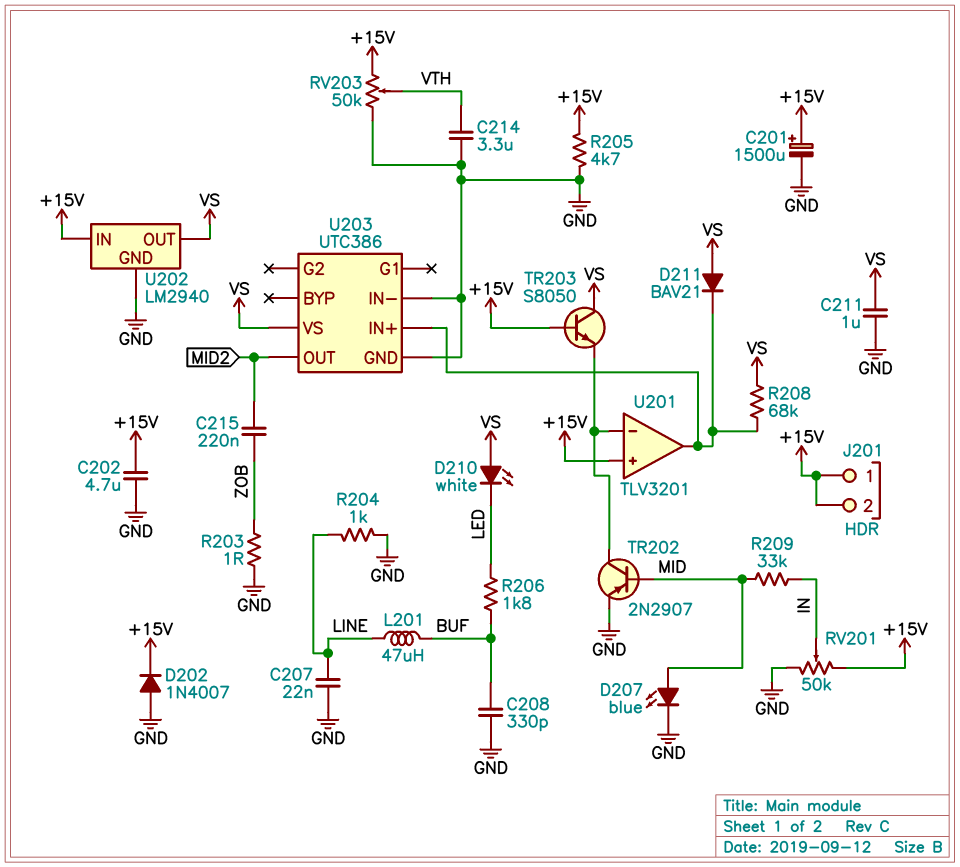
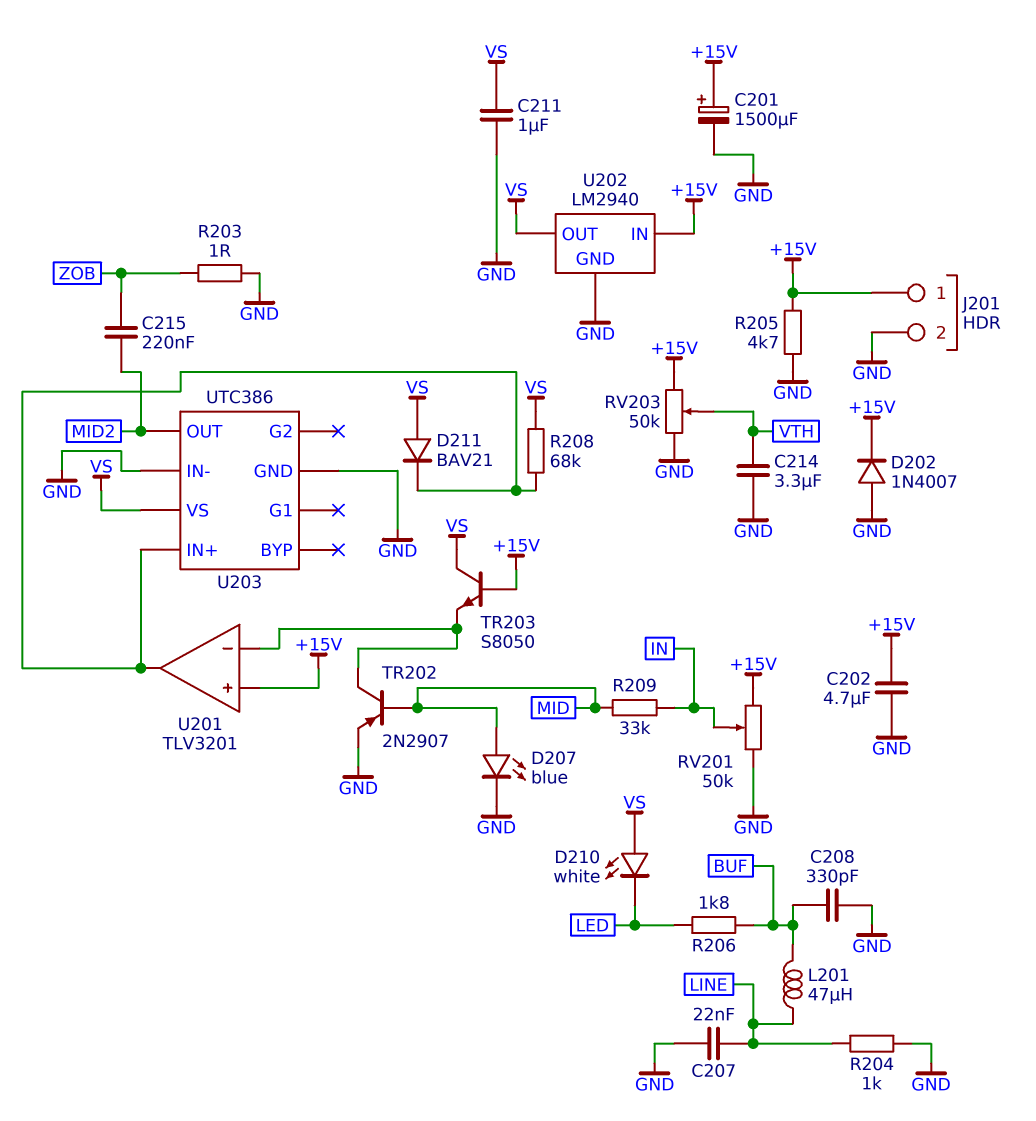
J201 pin 2: +15V -> GND

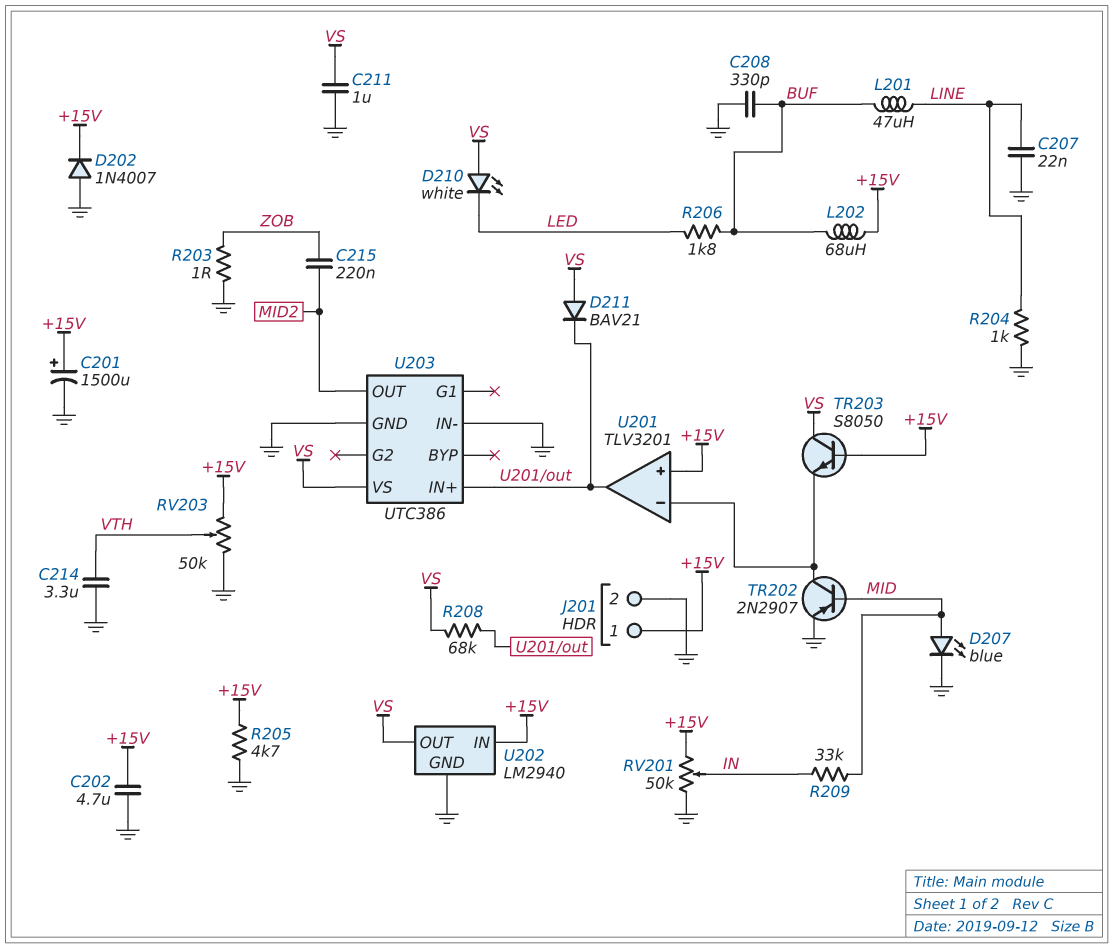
L202: none -> 68uH (+15V, BUF)

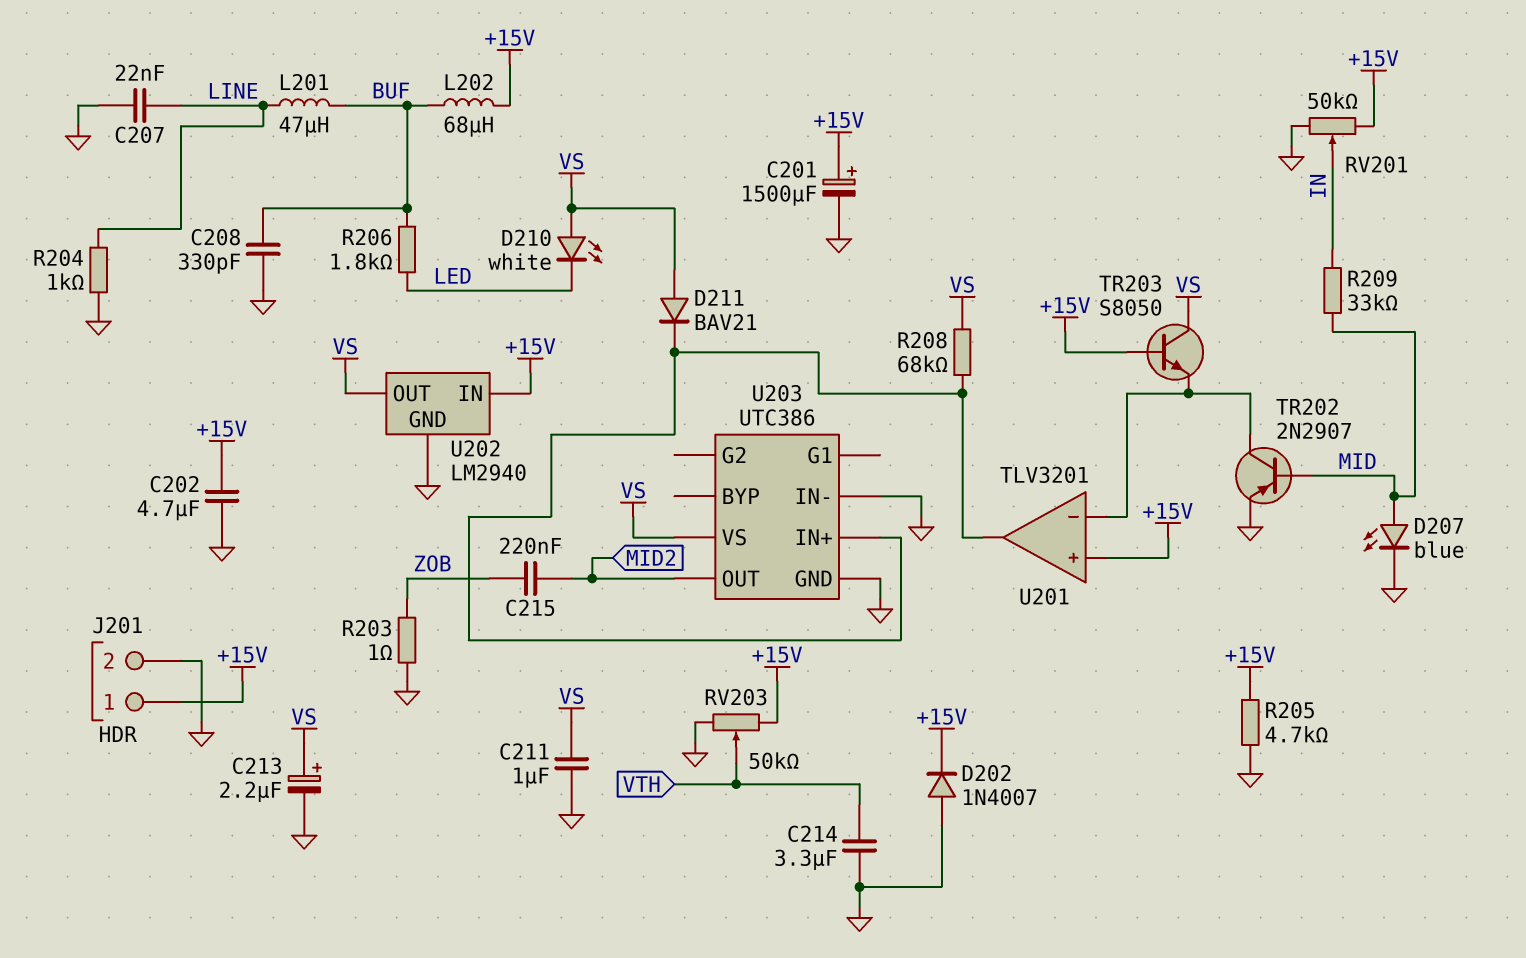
C213: none -> 2.2uF (plus VS, minus GND)

